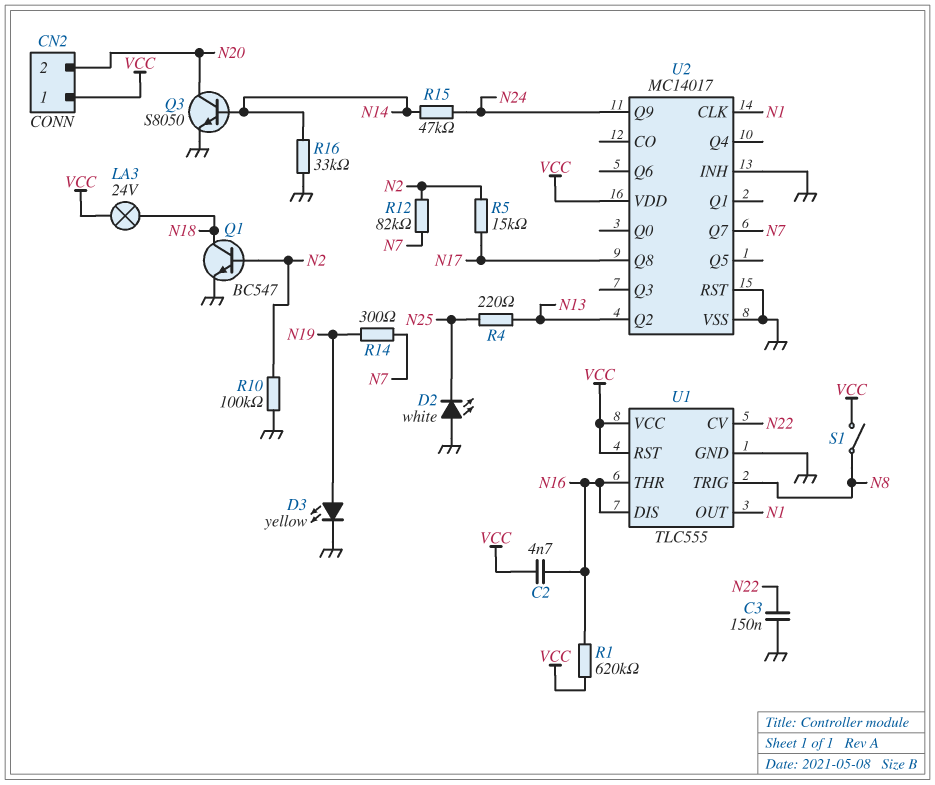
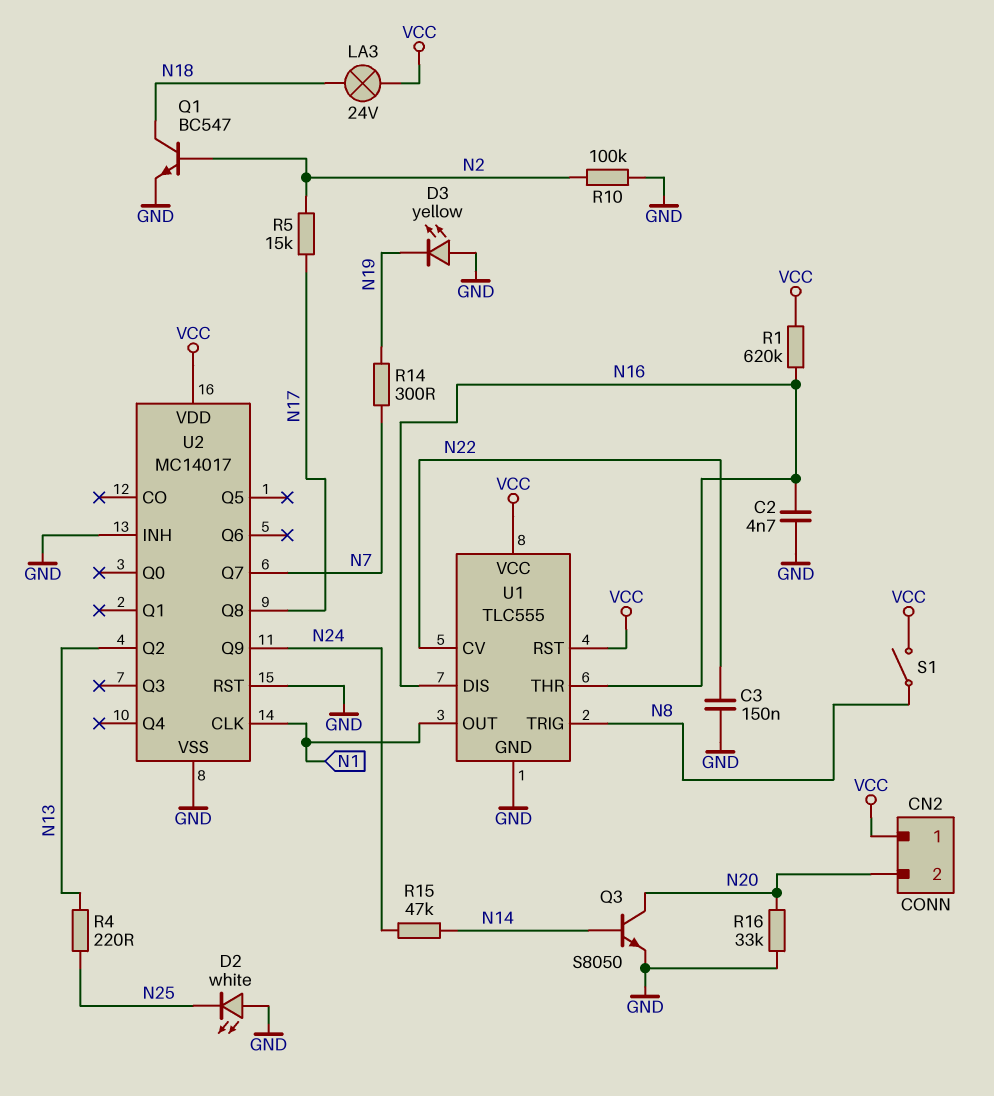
C2: 4.7nF (N16, VCC) -> 4.7nF (GND, N16)
D3: LED yellow (A N19, K GND) -> LED yellow (A GND, K N19)
R12: 82k (N2, N7) -> none
R16: 33k (GND, N14) -> 33k (GND, N20)

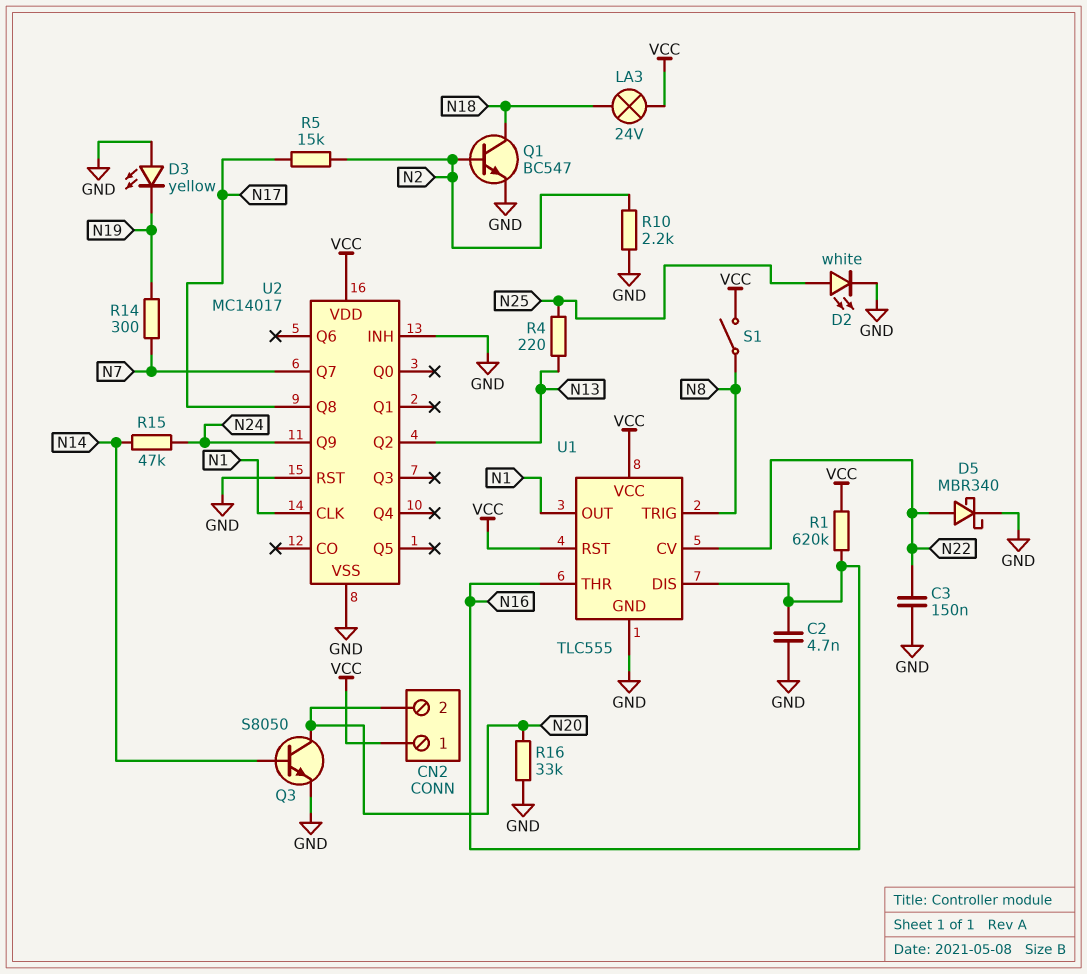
D2: LED white (A GND, K N25) -> LED white (A N25, K GND)
D5: none -> schottky MBR340 (A N22, K GND)
R10: 100k (GND, N2) -> 2.2k (GND, N2)

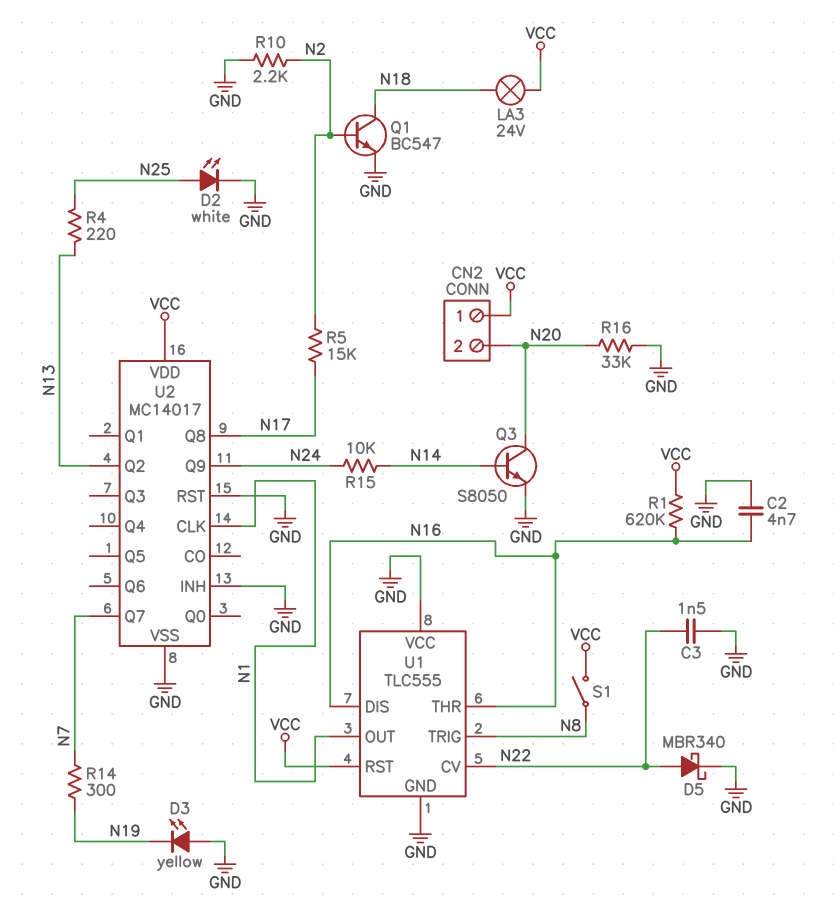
C3: 150nF (GND, N22) -> 1.5nF (GND, N22)
R15: 47k (N14, N24) -> 10k (N14, N24)
U1 pin VCC: VCC -> GND

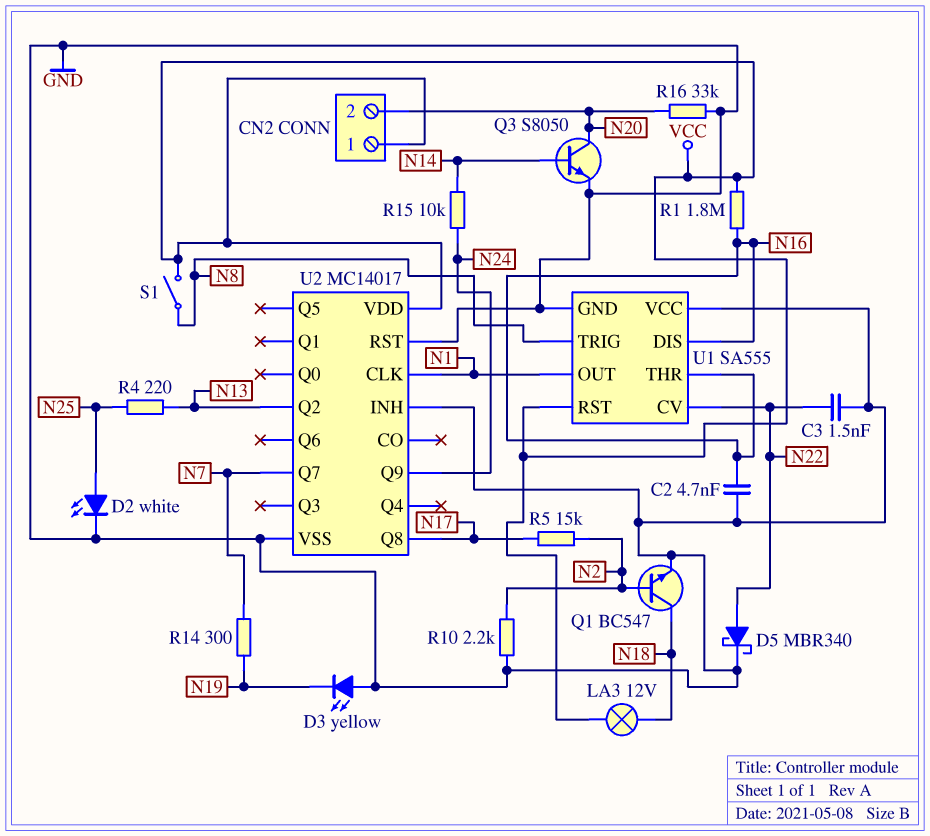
LA3: lamp 24V (N18, VCC) -> lamp 12V (N18, VCC)
R1: 620k (N16, VCC) -> 1.8M (N16, VCC)
U1: TLC555 -> SA555

